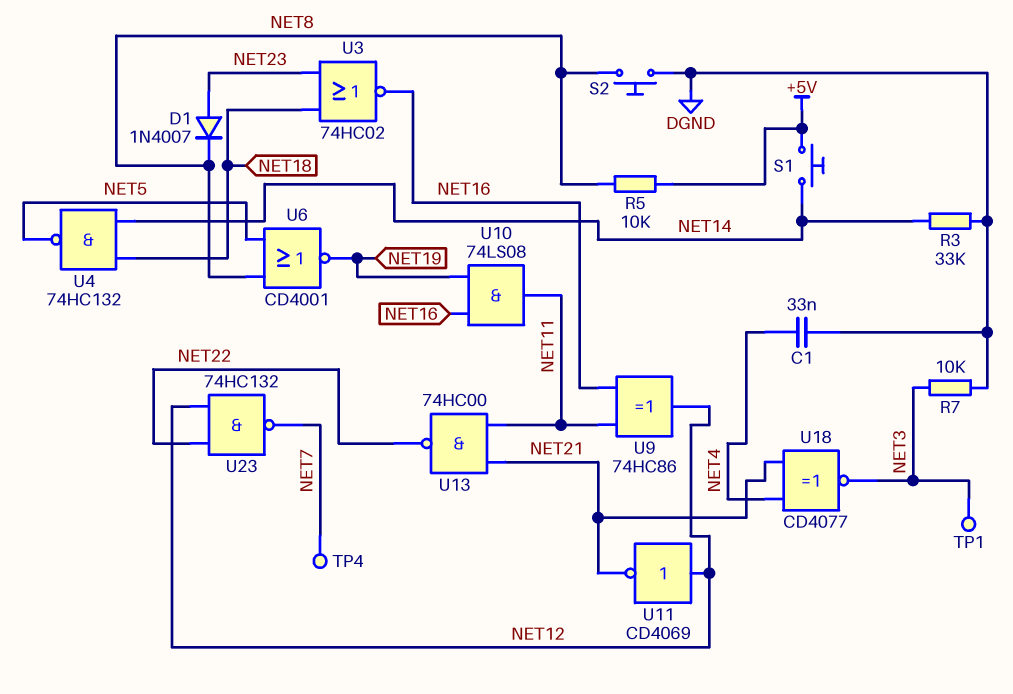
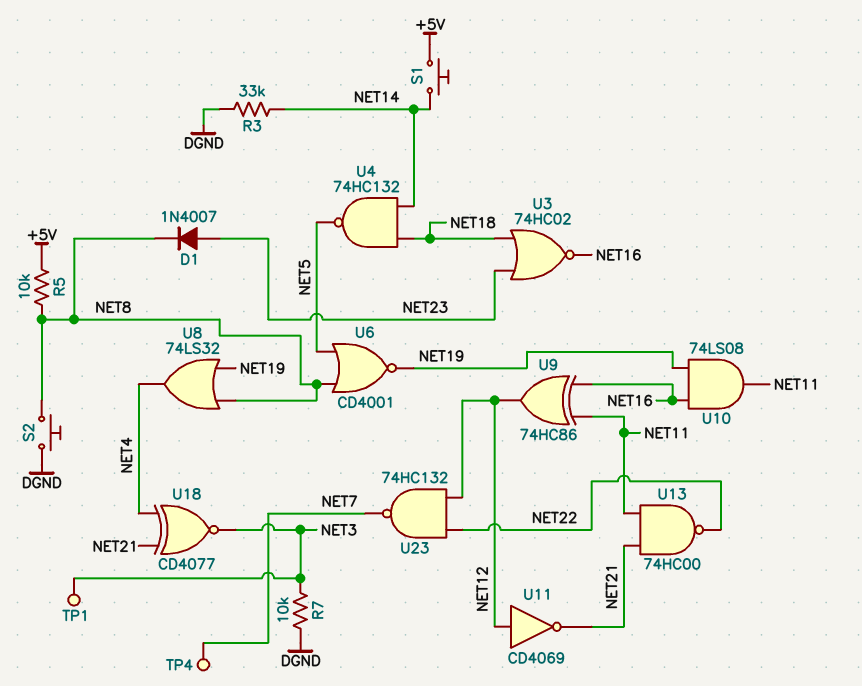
C1: 33nF (DGND, NET4) -> none
U8: none -> OR 74LS32 (in NET8, in NET19, out NET4)

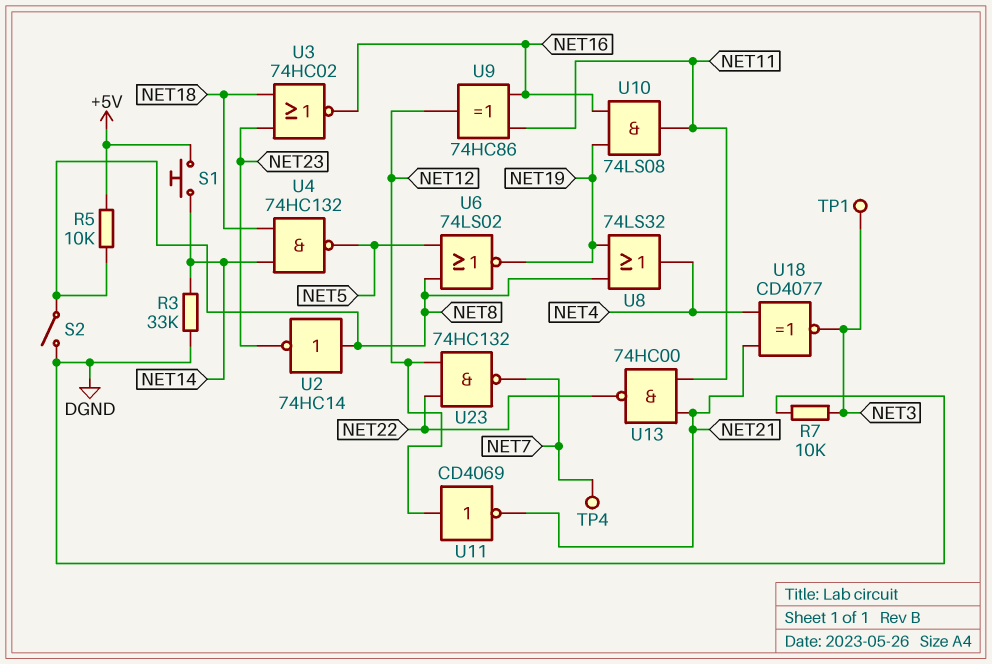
D1: diode 1N4007 (A NET23, K NET8) -> none
S2: button (DGND, NET8) -> switch (DGND, NET8)
U2: none -> NOT 74HC14 (in NET8, out NET23)
U6: NOR CD4001 (in NET5, in NET8, out NET19) -> NOR 74LS02 (in NET5, in NET8, out NET19)

